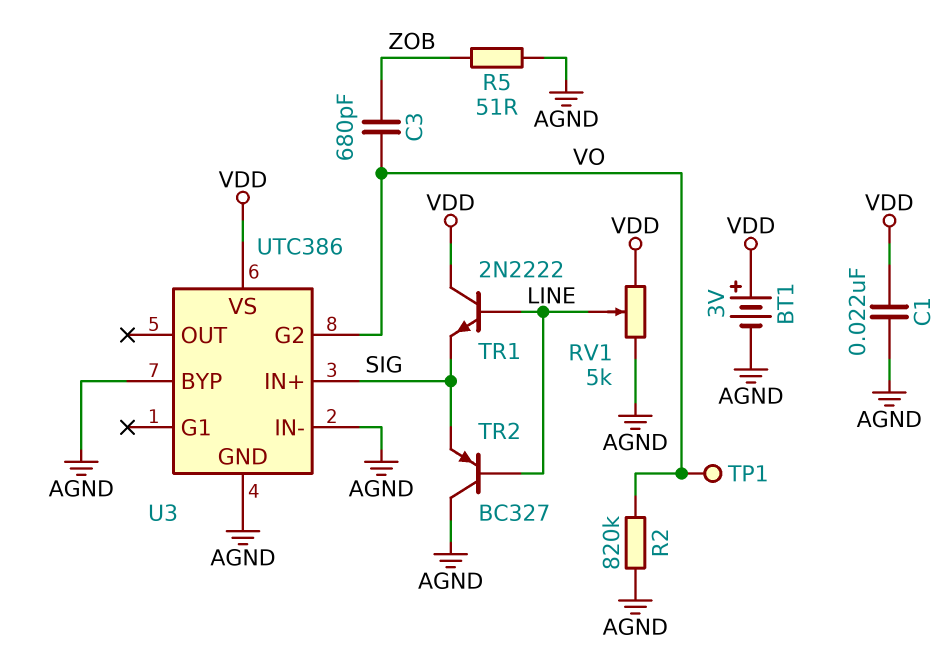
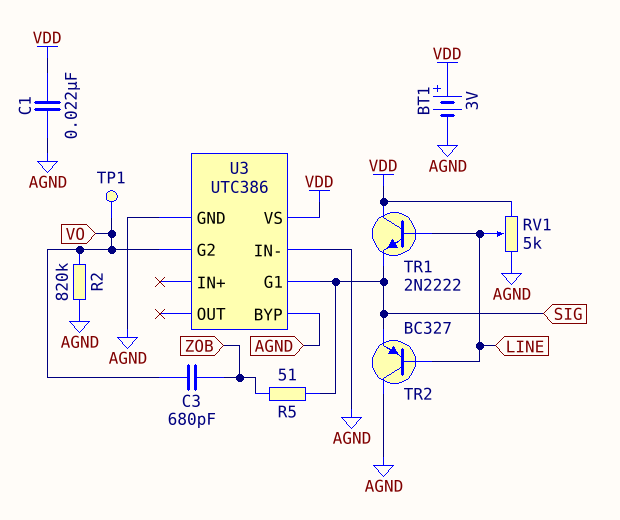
R5: 51 (AGND, ZOB) -> 51 (SIG, ZOB)
U3 pin G1: none -> SIG
U3 pin IN+: SIG -> none

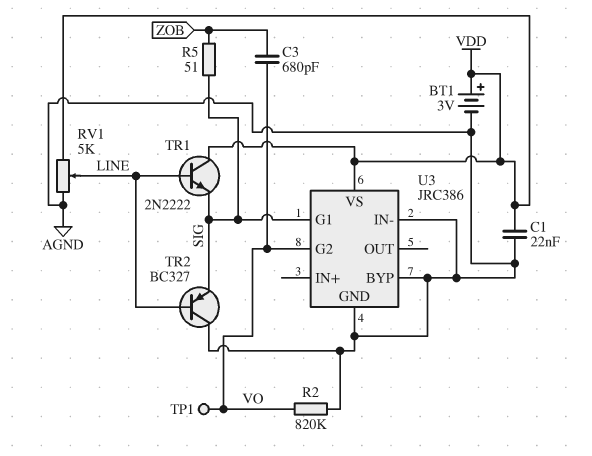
U3: UTC386 -> JRC386

